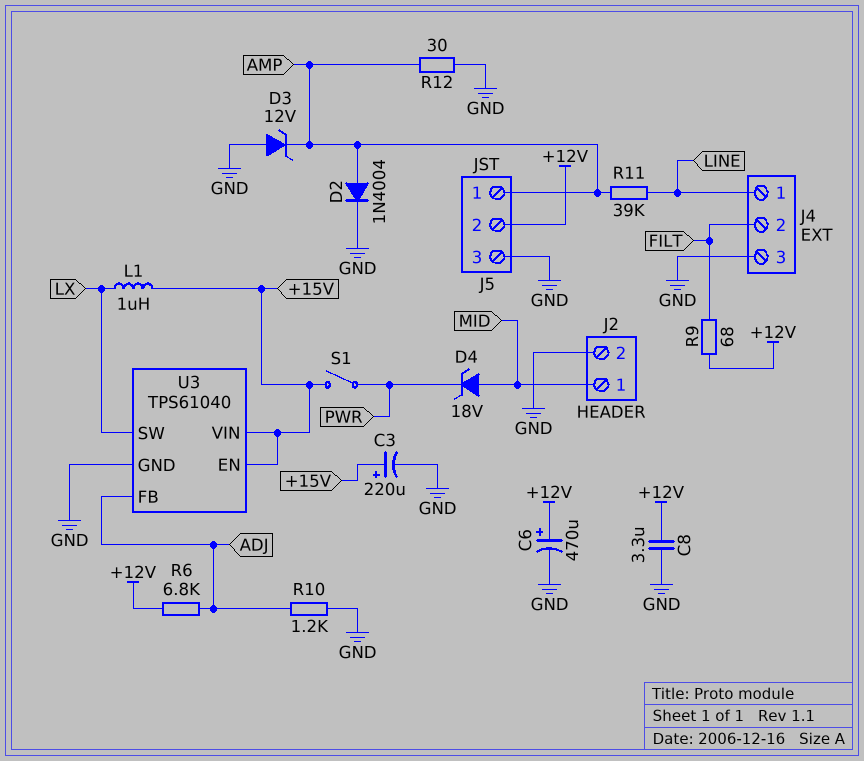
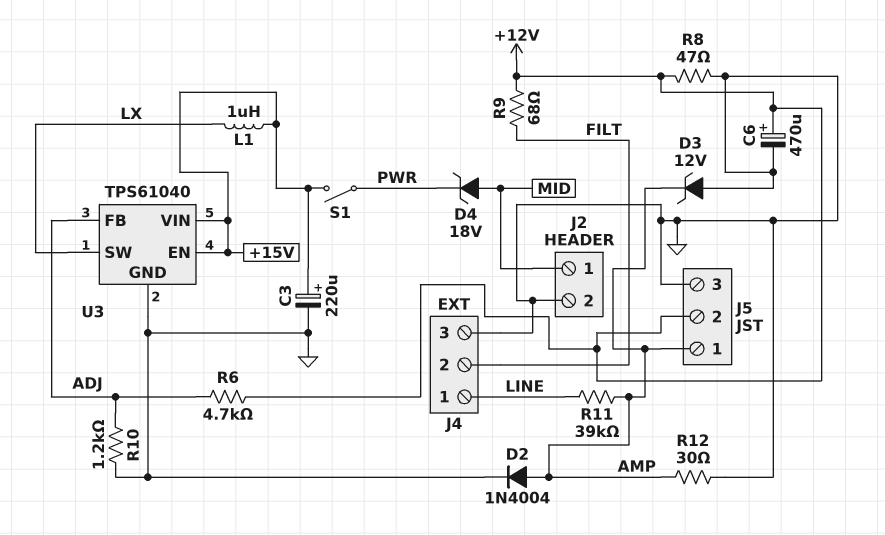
C8: 3.3uF (+12V, GND) -> none
R6: 6.8k (+12V, ADJ) -> 4.7k (+12V, ADJ)
R8: none -> 47 (+12V, GND)

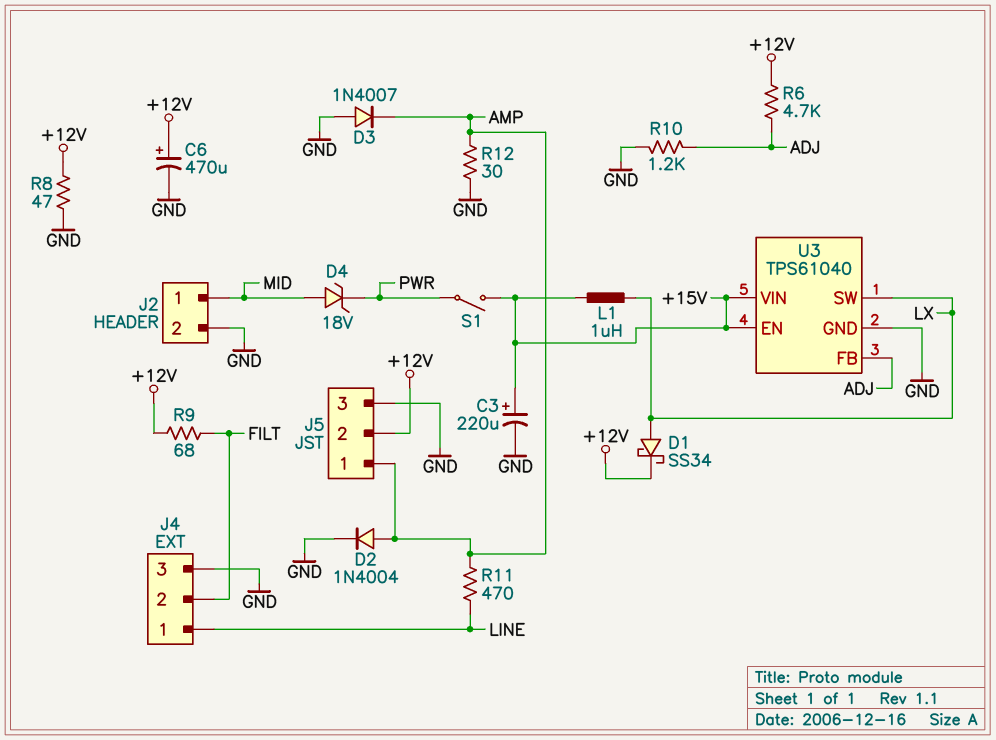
D1: none -> schottky SS34 (A LX, K +12V)
D3: zener 12V (A GND, K AMP) -> diode 1N4007 (A GND, K AMP)
R11: 39k (AMP, LINE) -> 470 (AMP, LINE)

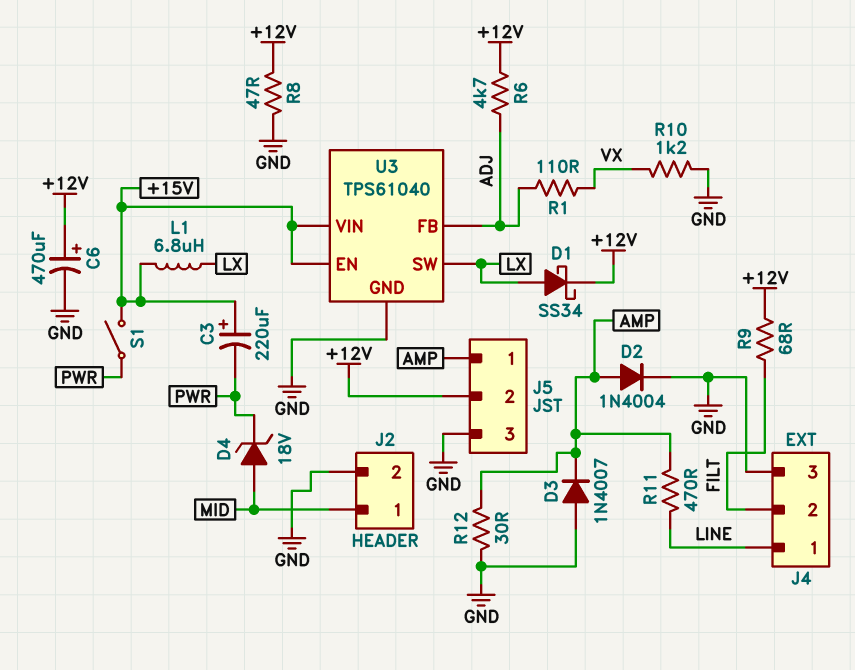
C3: 220uF (plus +15V, minus GND) -> 220uF (plus +15V, minus PWR)
L1: 1uH (+15V, LX) -> 6.8uH (+15V, LX)
R1: none -> 110 (ADJ, VX)
R10: 1.2k (ADJ, GND) -> 1.2k (GND, VX)

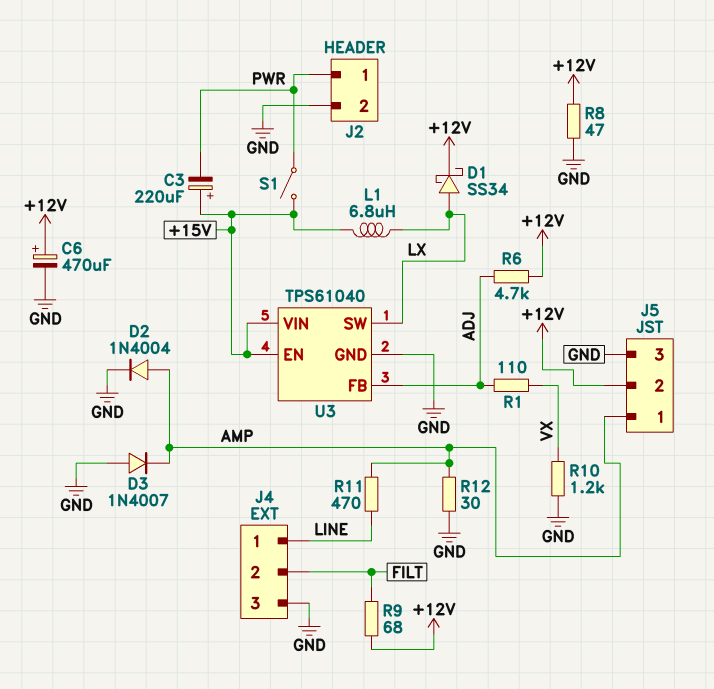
D4: zener 18V (A MID, K PWR) -> none
J2 pin 1: MID -> PWR

